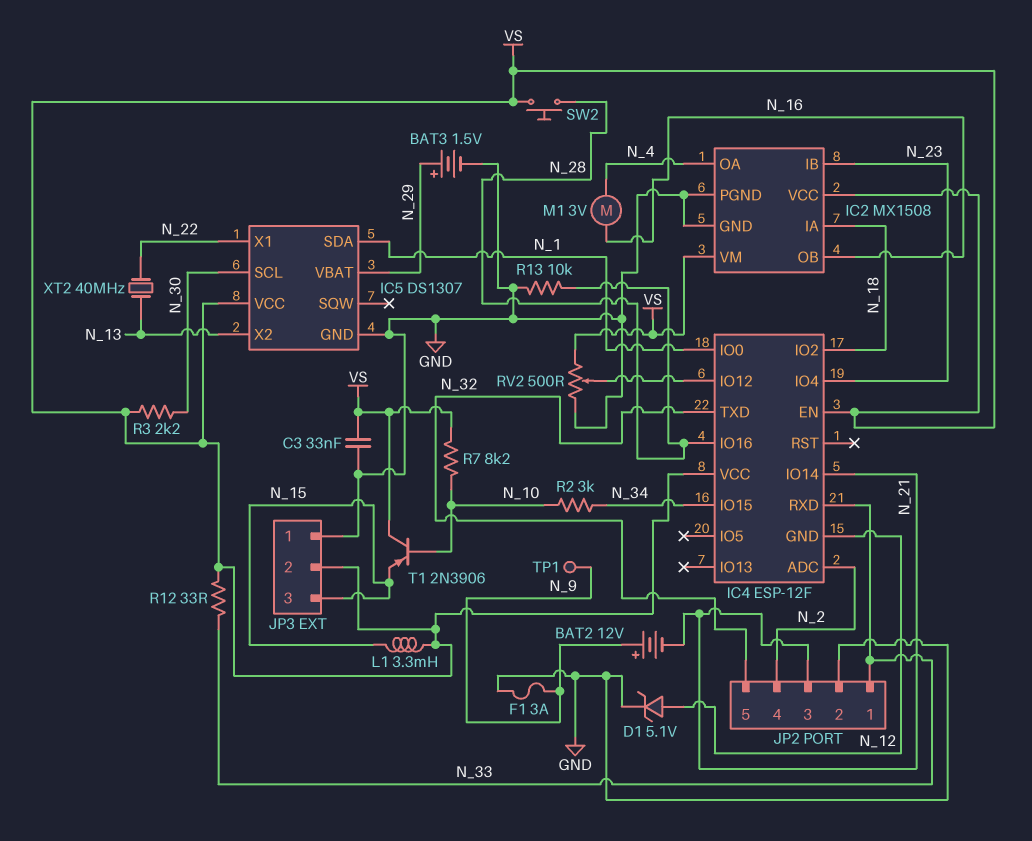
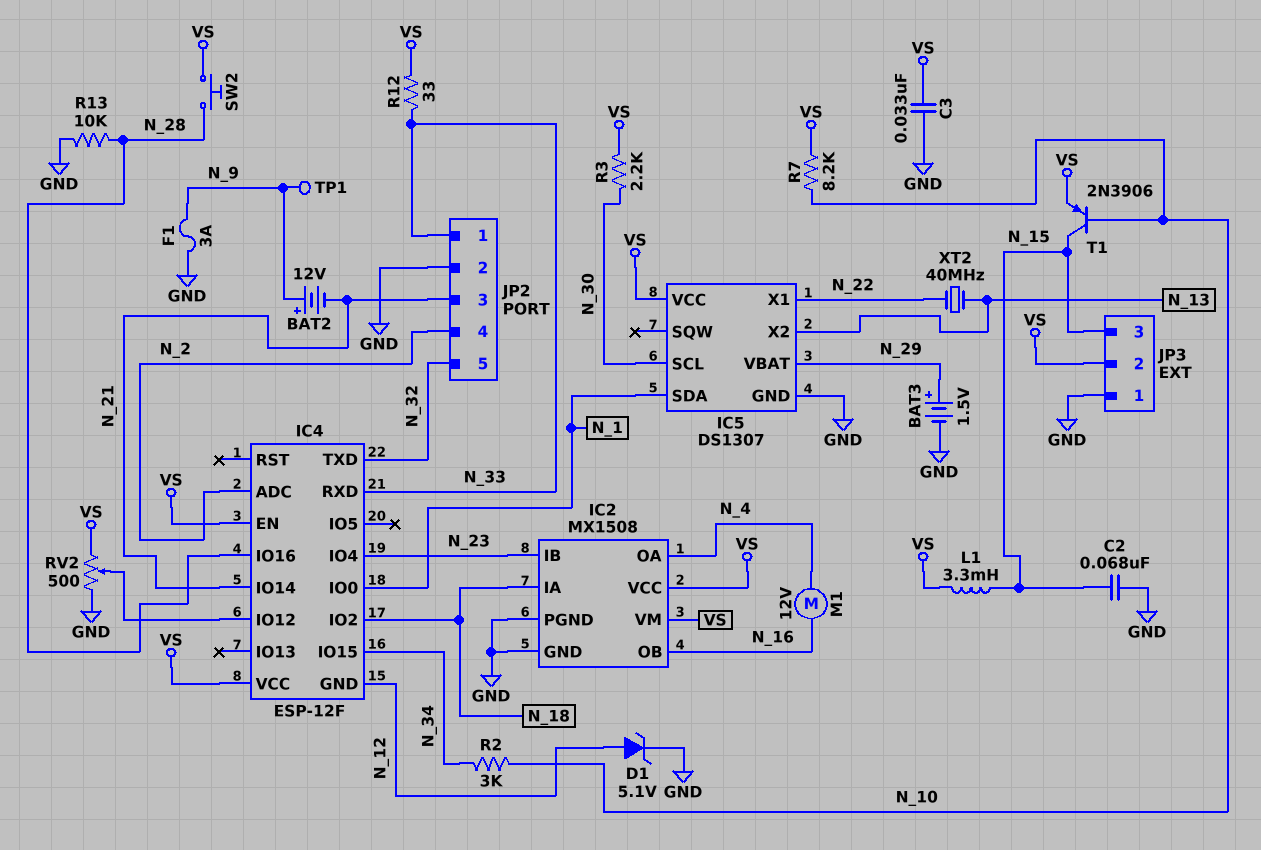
C2: none -> 68nF (GND, N_15)
M1: motor 3V (N_4, N_16) -> motor 12V (N_4, N_16)
T1: PNP 2N3906 (B N_10, C VS, E N_15) -> PNP 2N3906 (B N_10, C N_15, E VS)

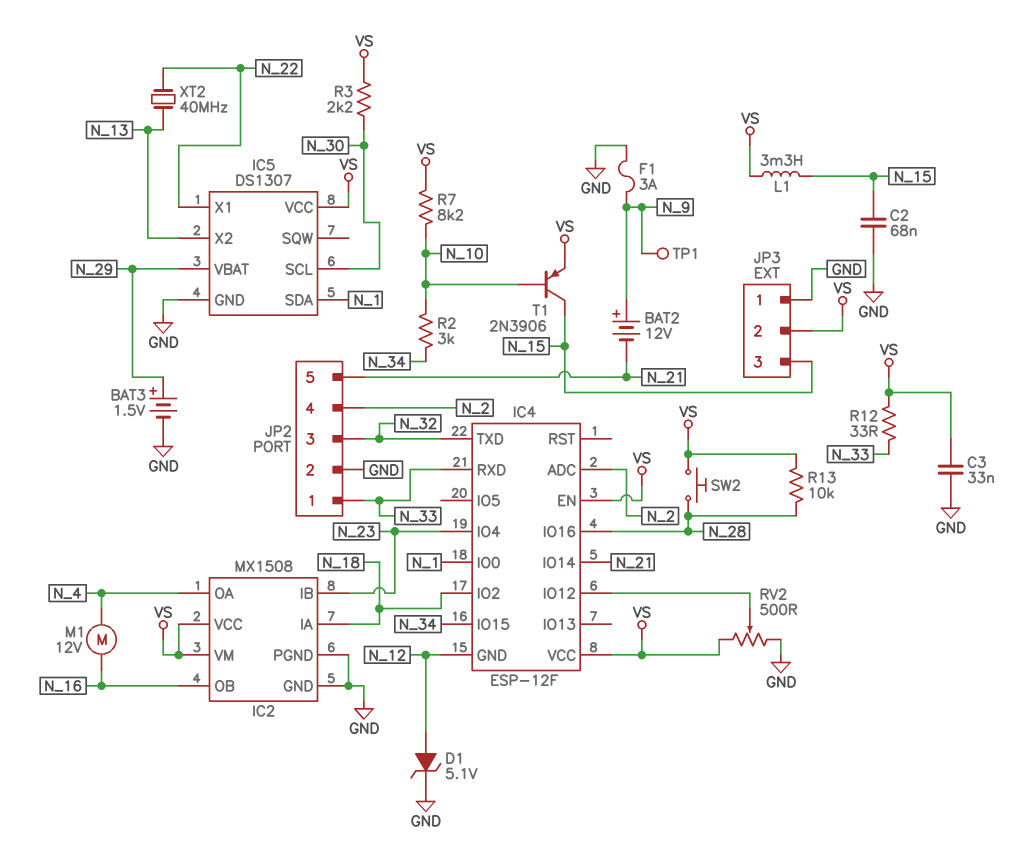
JP2 pin 3: N_21 -> N_32
JP2 pin 5: N_32 -> N_21
R13: 10k (GND, N_28) -> 10k (N_28, VS)

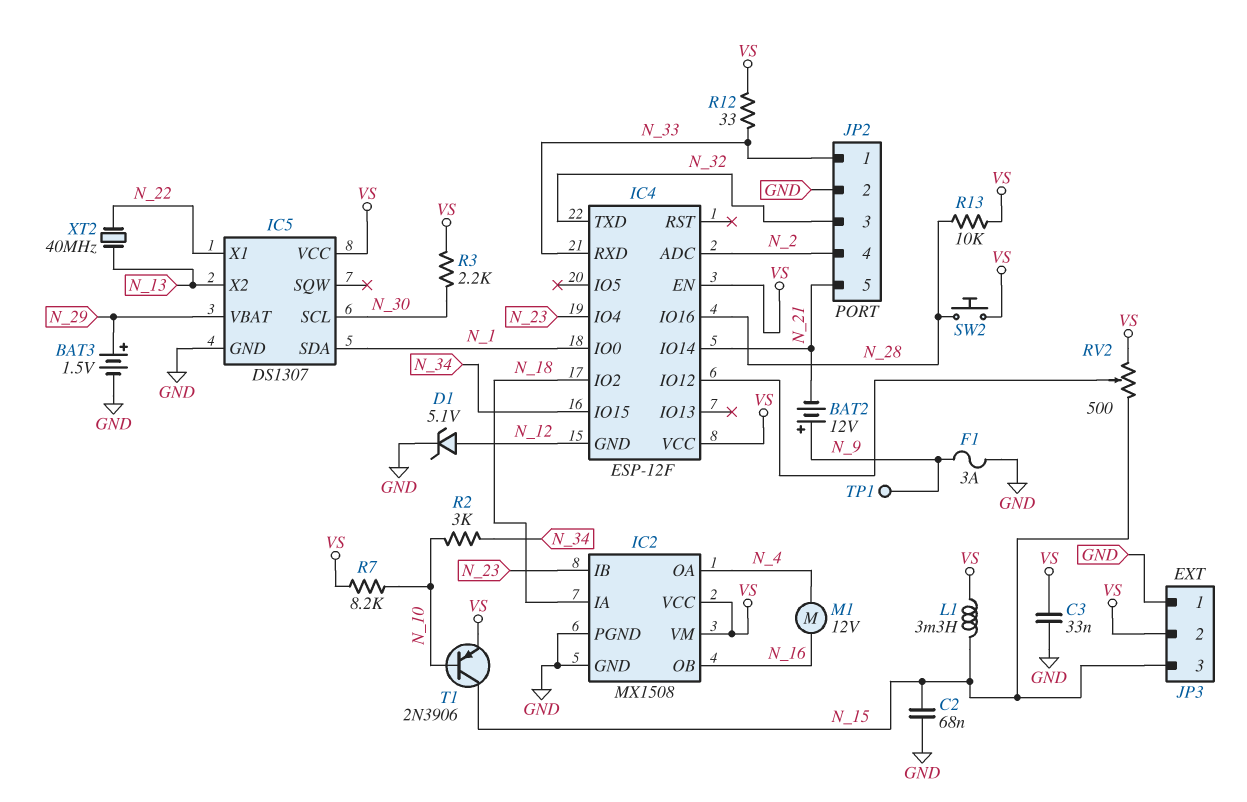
RV2: 500 (GND, VS, wiper IC4/IO12) -> 500 (N_15, VS, wiper IC4/IO12)

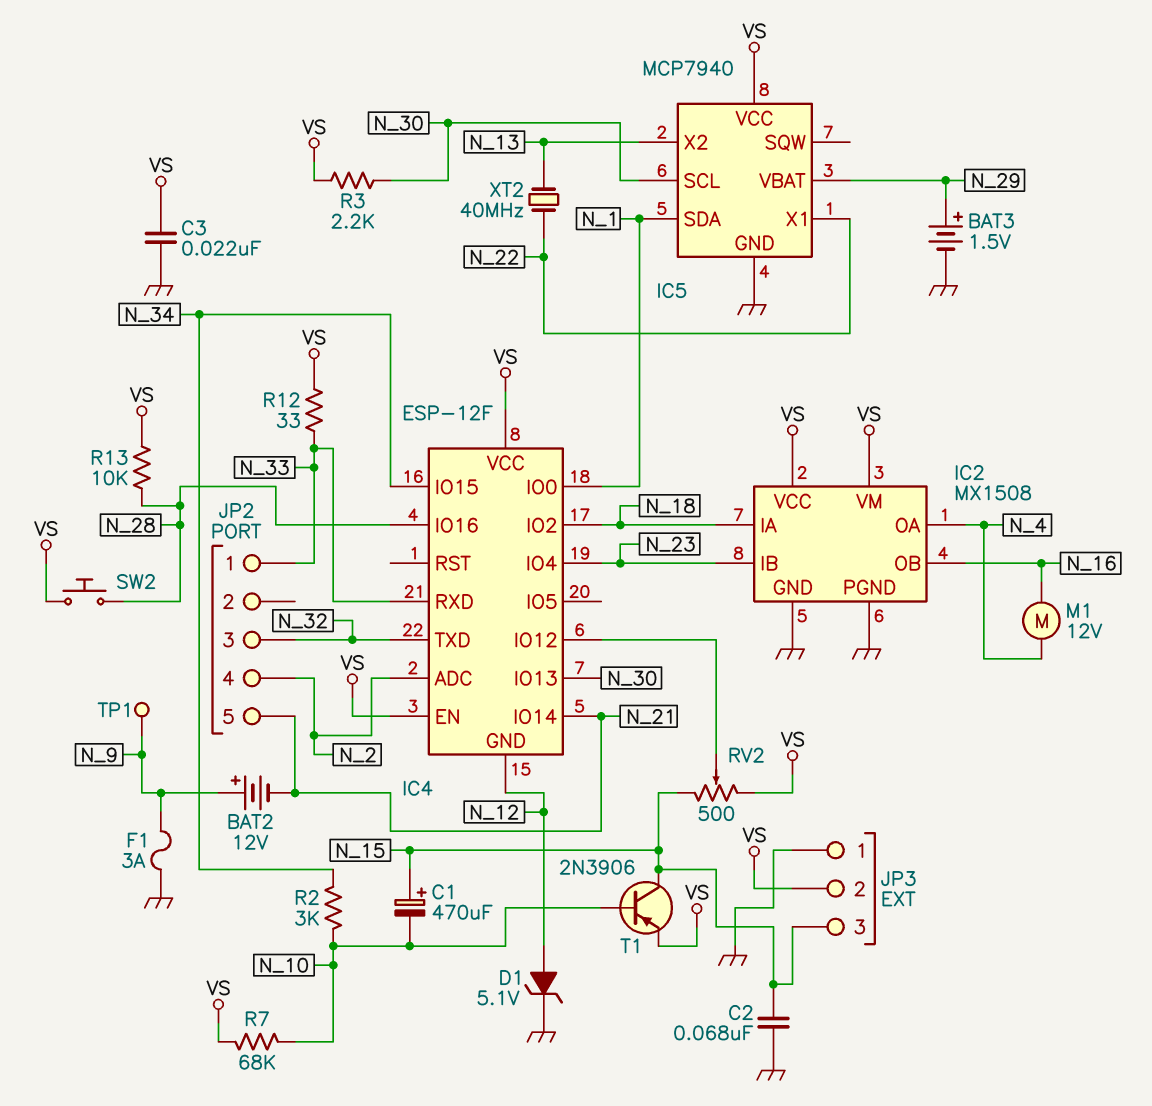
C1: none -> 470uF (plus N_15, minus N_10)
C3: 33nF (GND, VS) -> 22nF (GND, VS)
IC4 pin IO13: none -> N_30
IC5: DS1307 -> MCP7940
JP2 pin 2: GND -> none
L1: 3.3mH (N_15, VS) -> none
R7: 8.2k (N_10, VS) -> 68k (N_10, VS)

